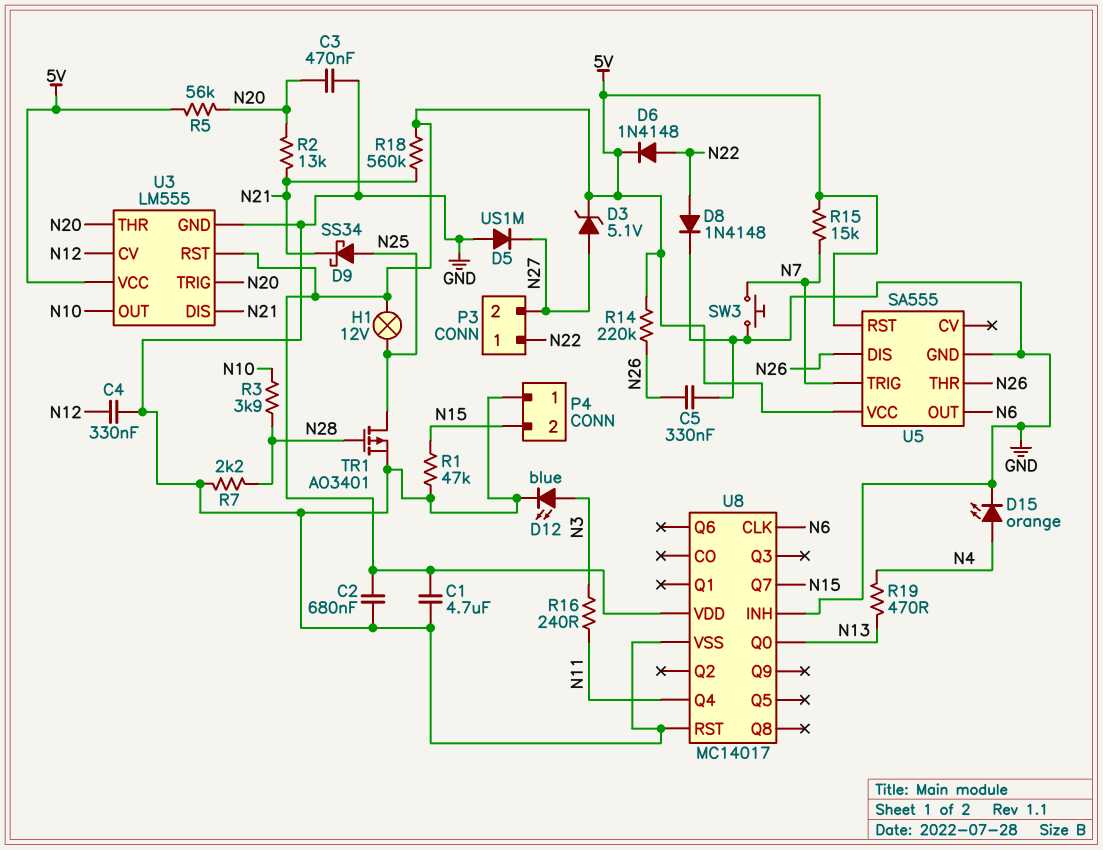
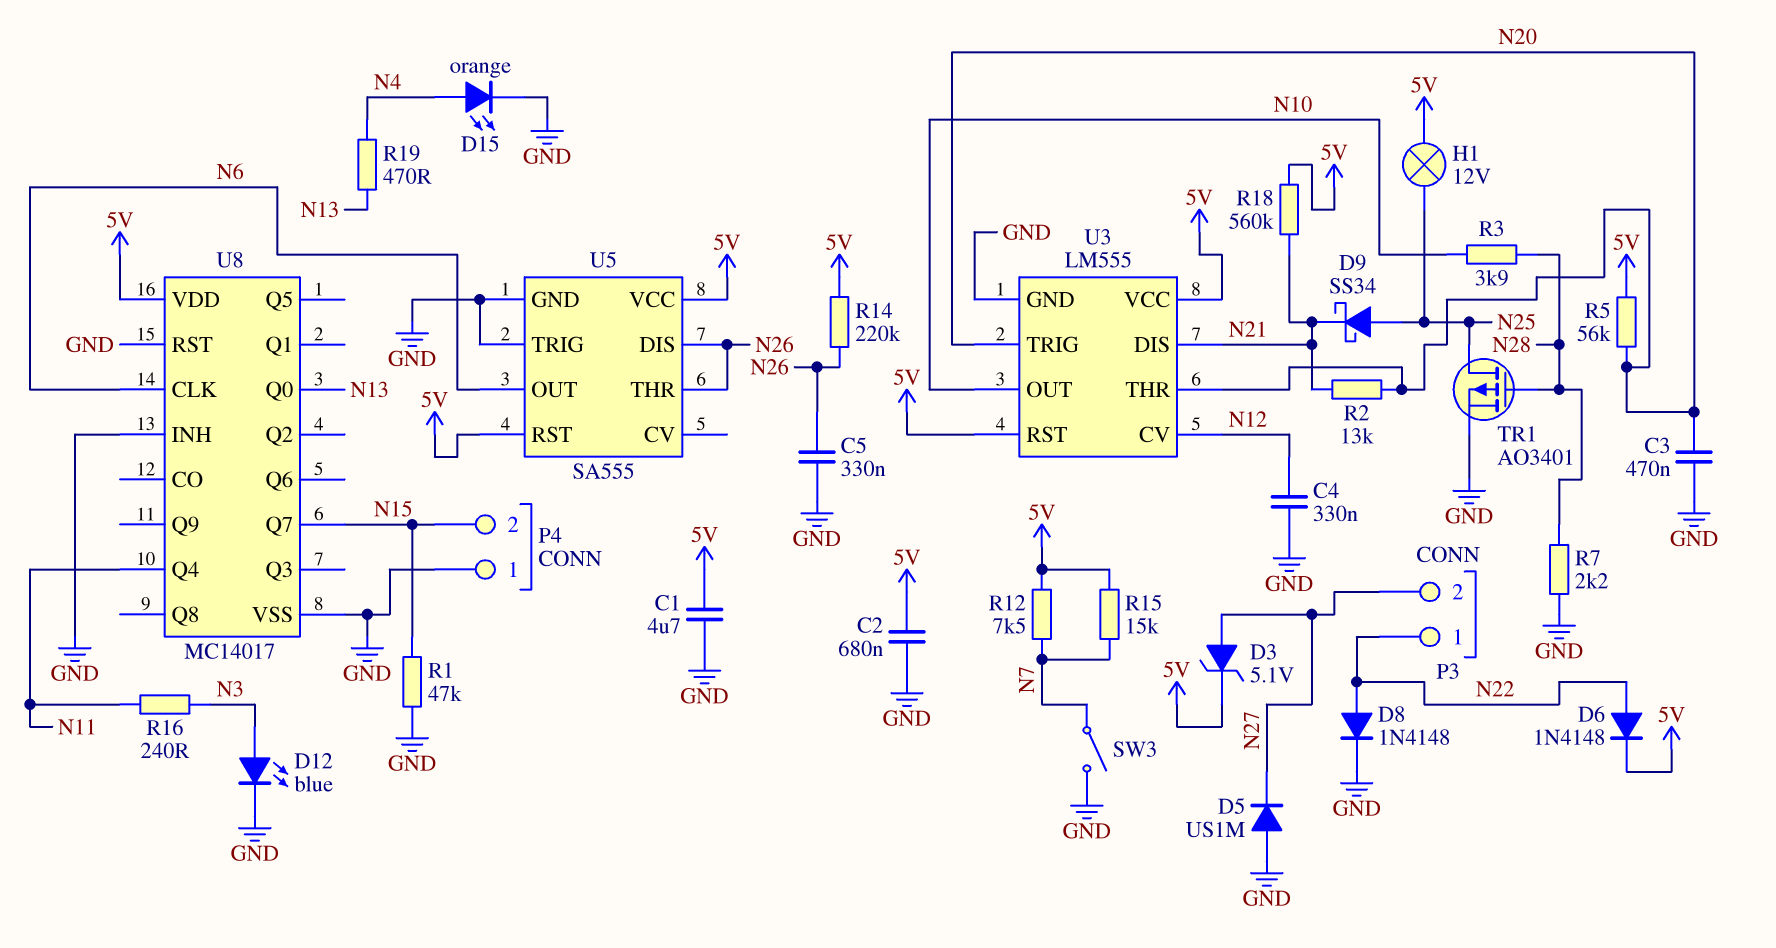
R12: none -> 7.5k (5V, N7)
SW3: button (GND, N7) -> switch (GND, N7)
U5 pin TRIG: N7 -> GND

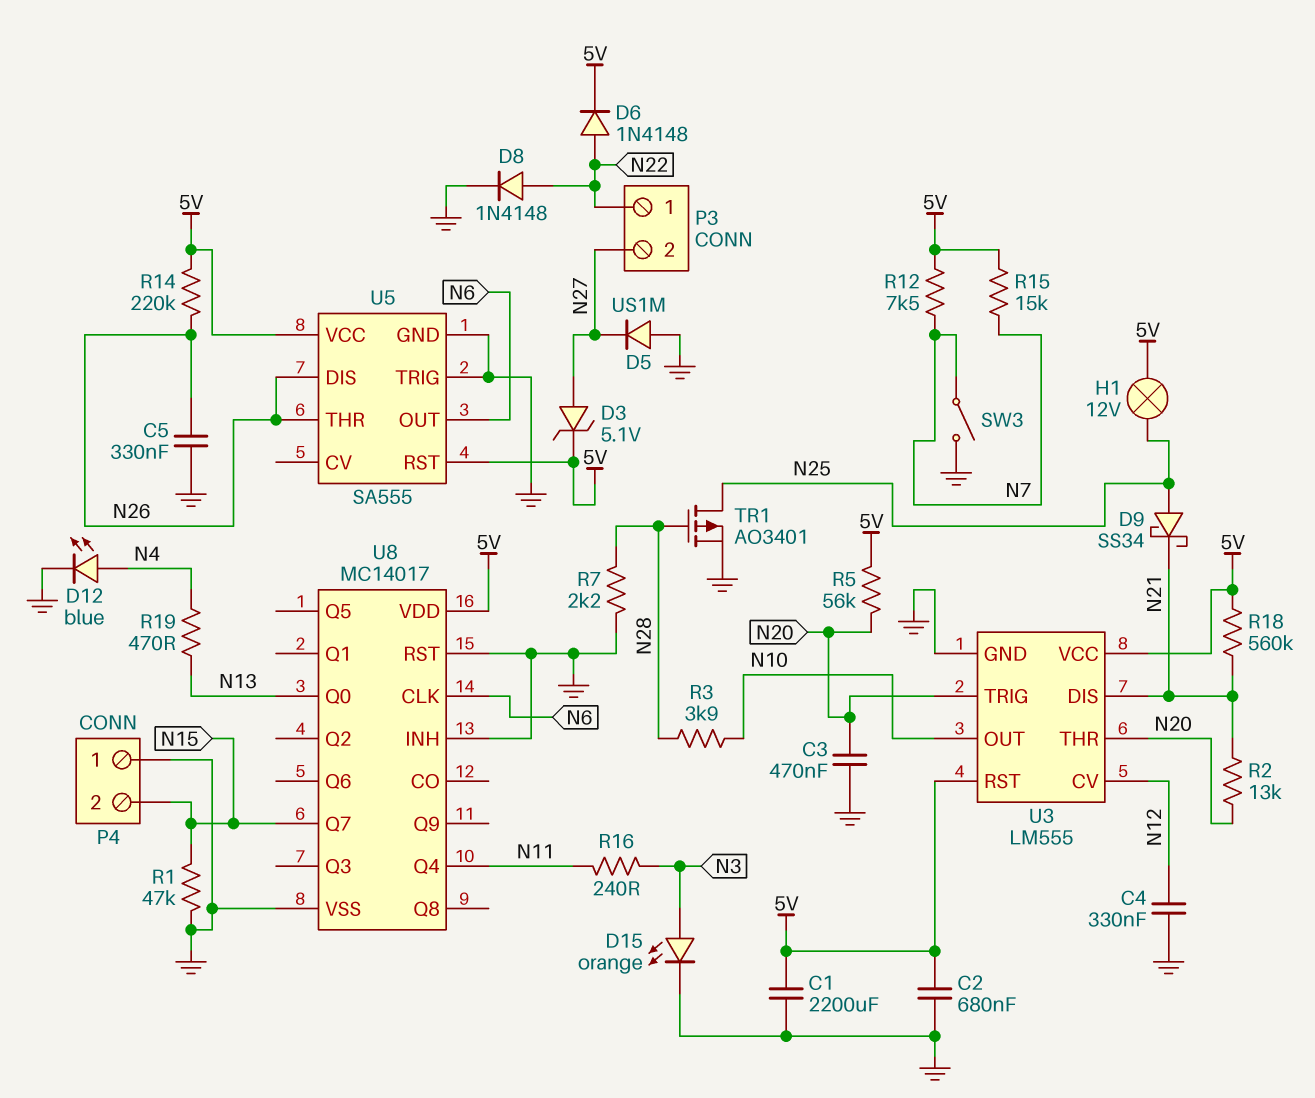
C1: 4.7uF (5V, GND) -> 2200uF (5V, GND)
D12: LED blue (A N3, K GND) -> LED blue (A N4, K GND)
D15: LED orange (A N4, K GND) -> LED orange (A N3, K GND)

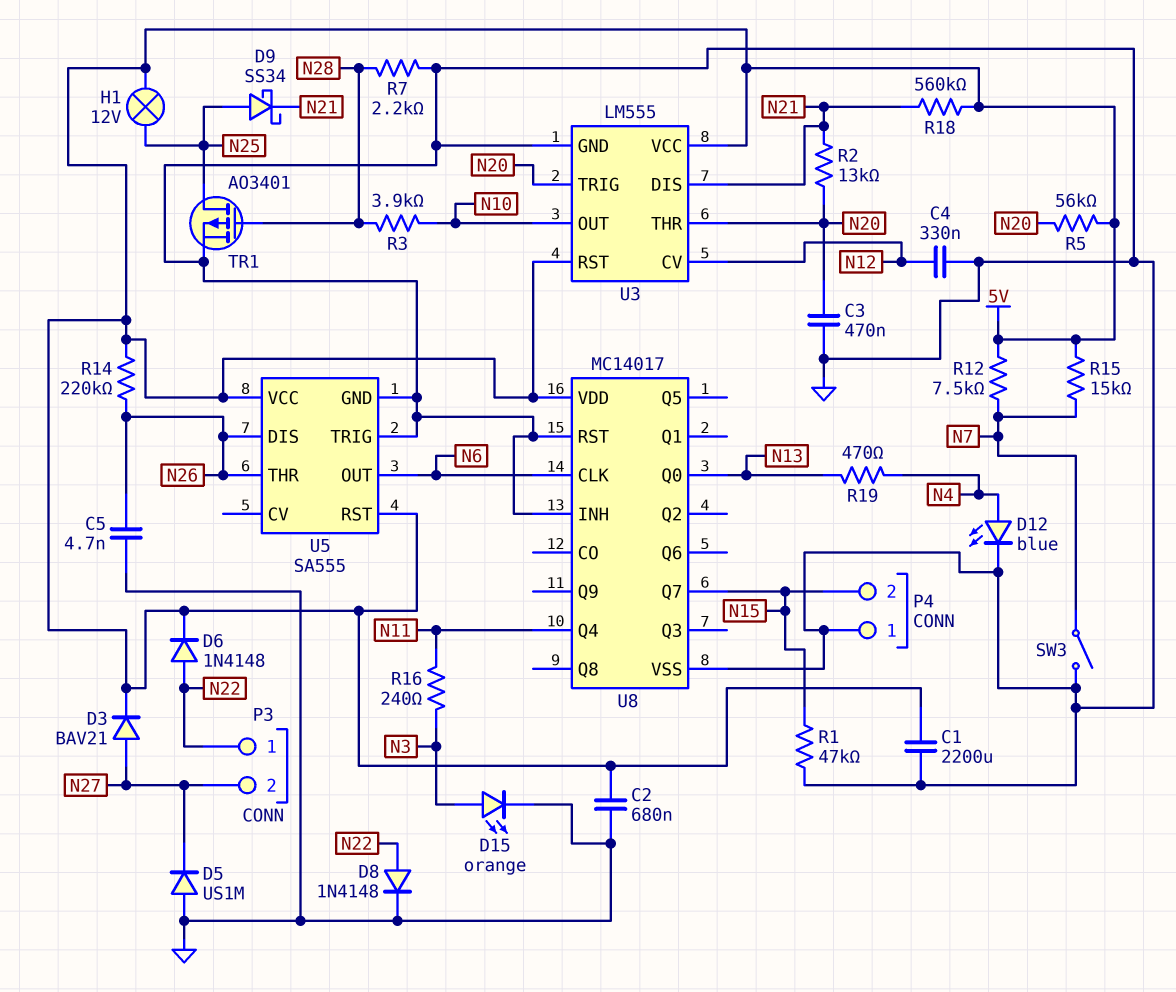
C5: 330nF (GND, N26) -> 4.7nF (GND, N26)
D3: zener 5.1V (A N27, K 5V) -> diode BAV21 (A N27, K 5V)

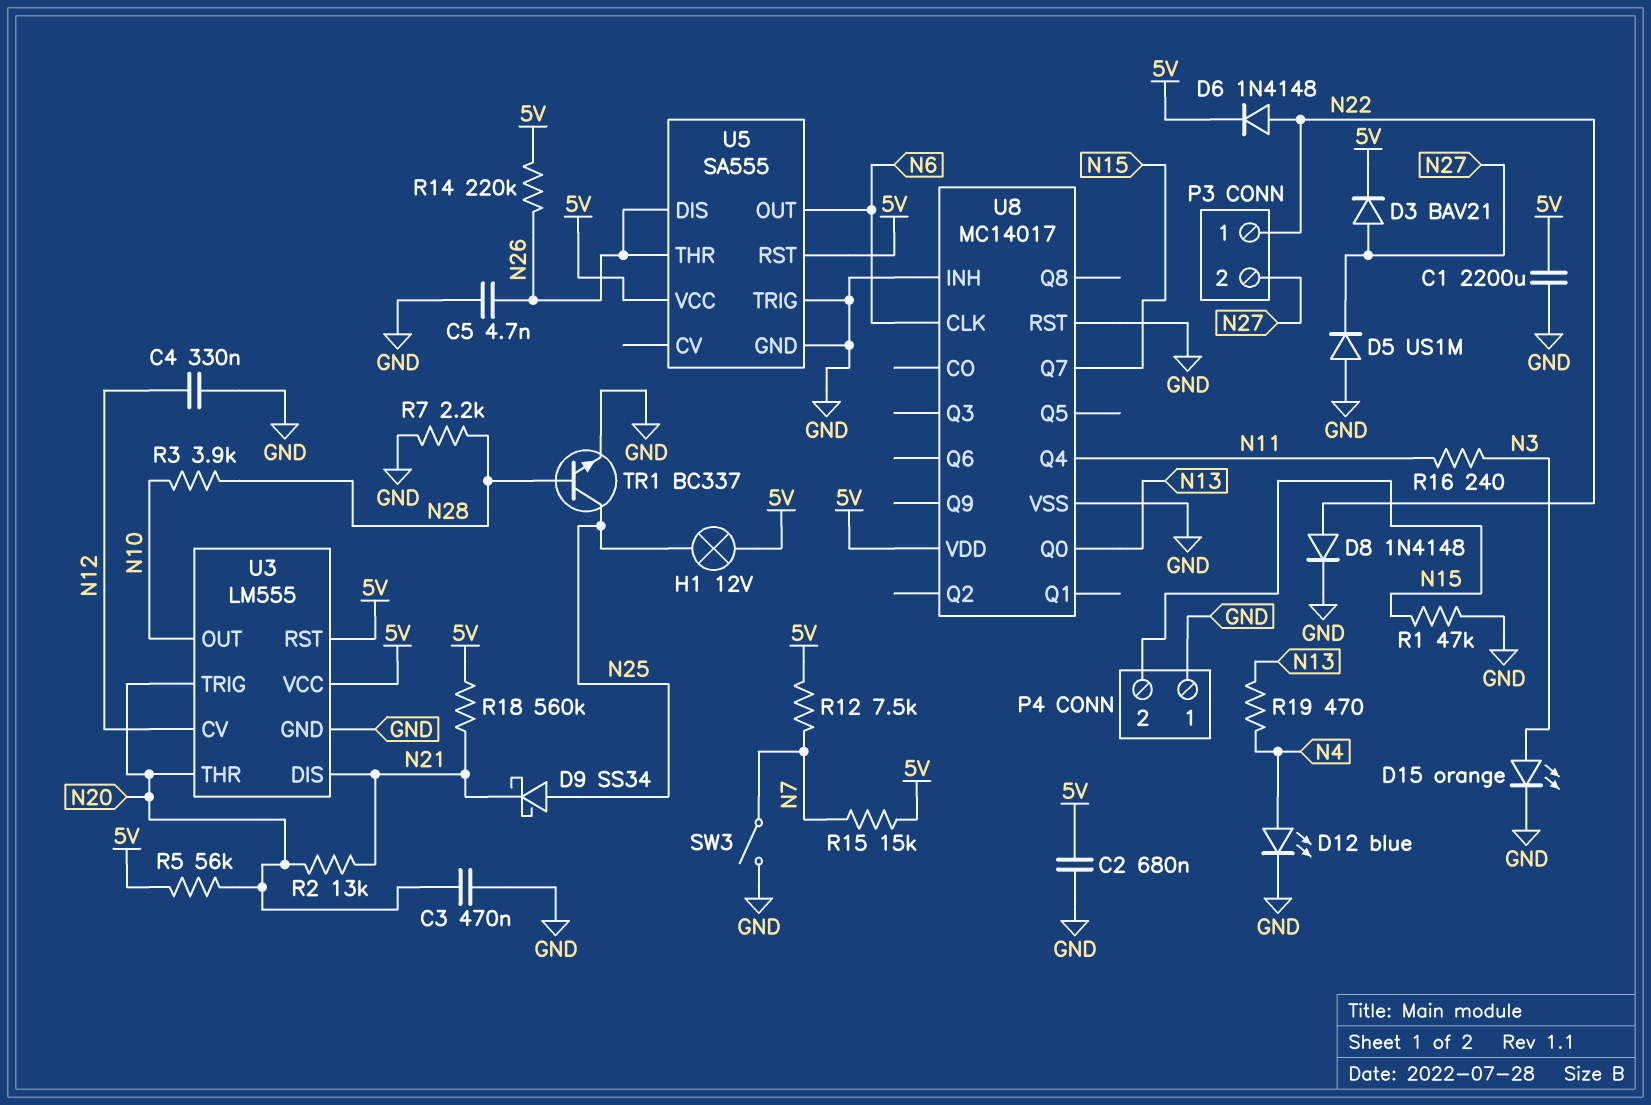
TR1: PMOS AO3401 (G N28, D N25, S GND) -> NPN BC337 (B N28, C N25, E GND)

